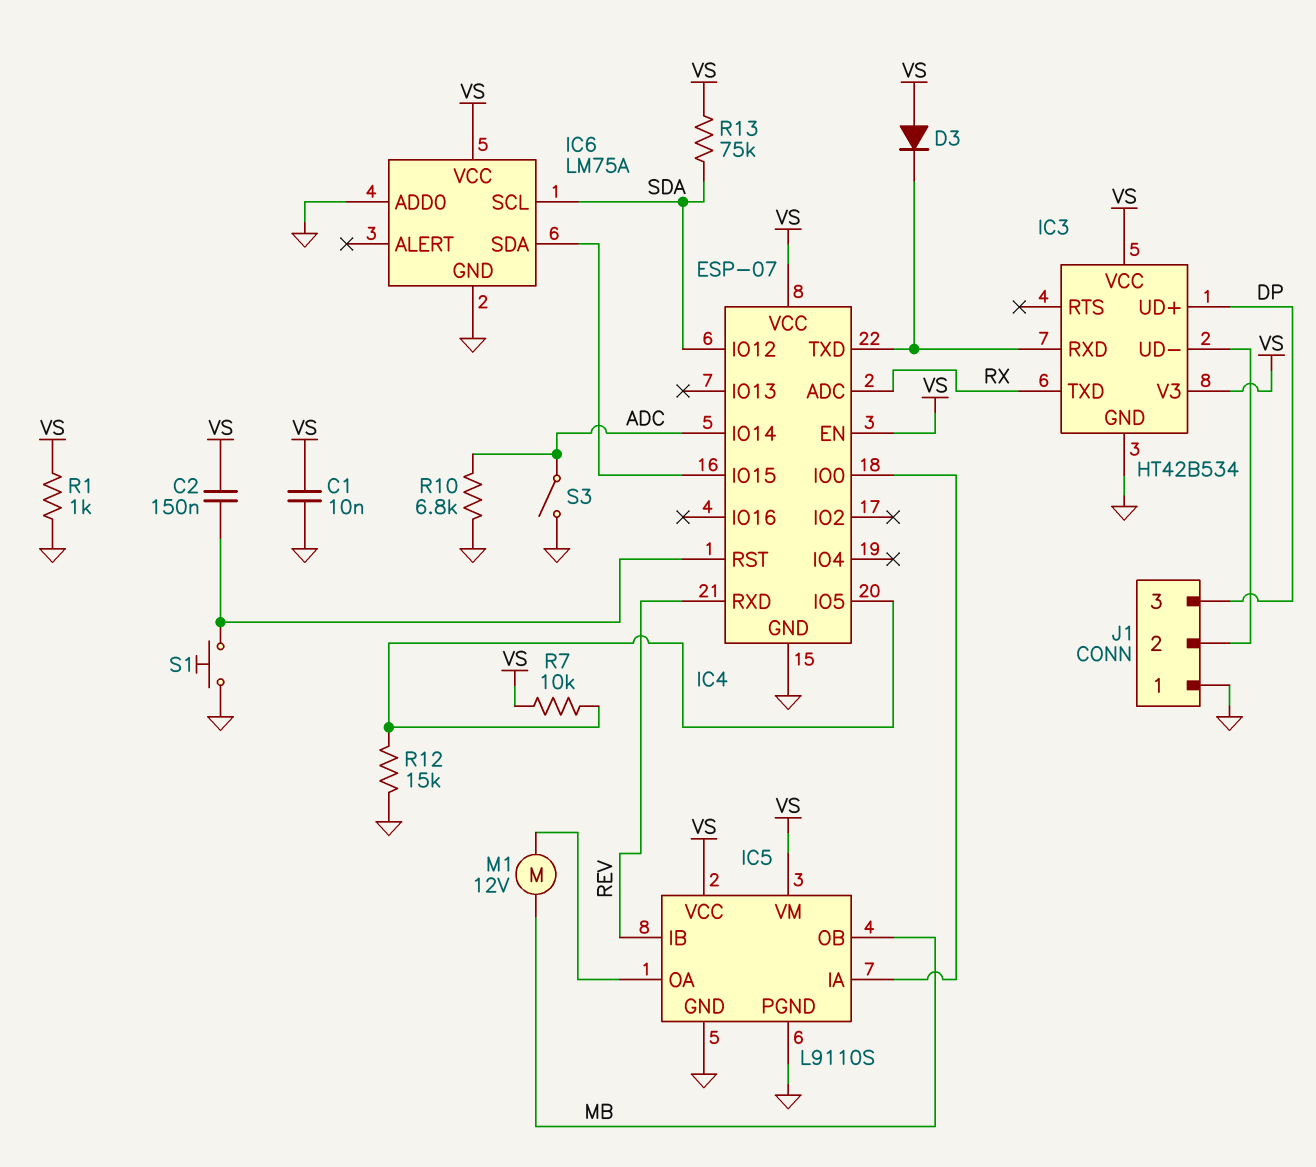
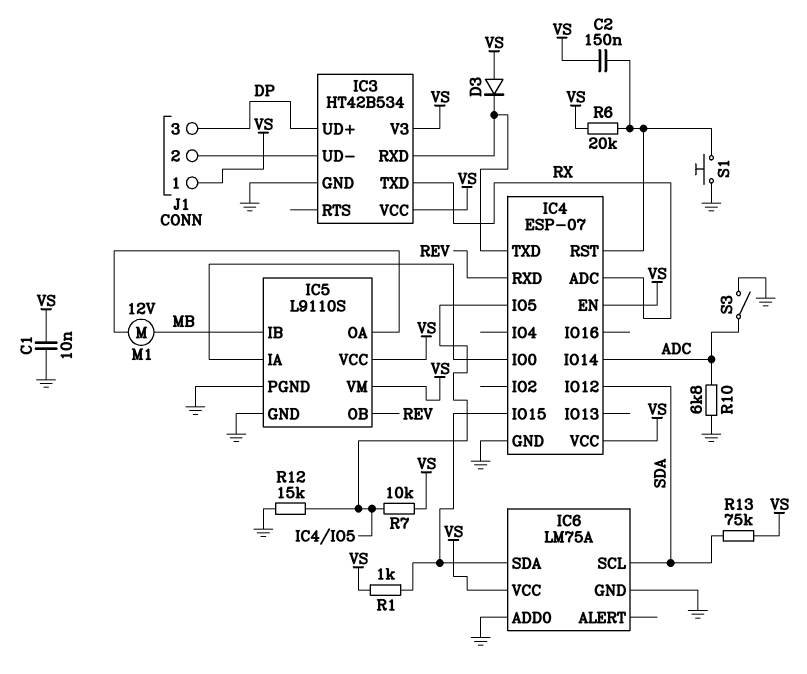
IC5 pin IB: REV -> MB
IC5 pin OB: MB -> REV
J1 pin 1: GND -> VS
R1: 1k (GND, VS) -> 1k (IC4/IO15, VS)
R6: none -> 20k (IC4/RST, VS)

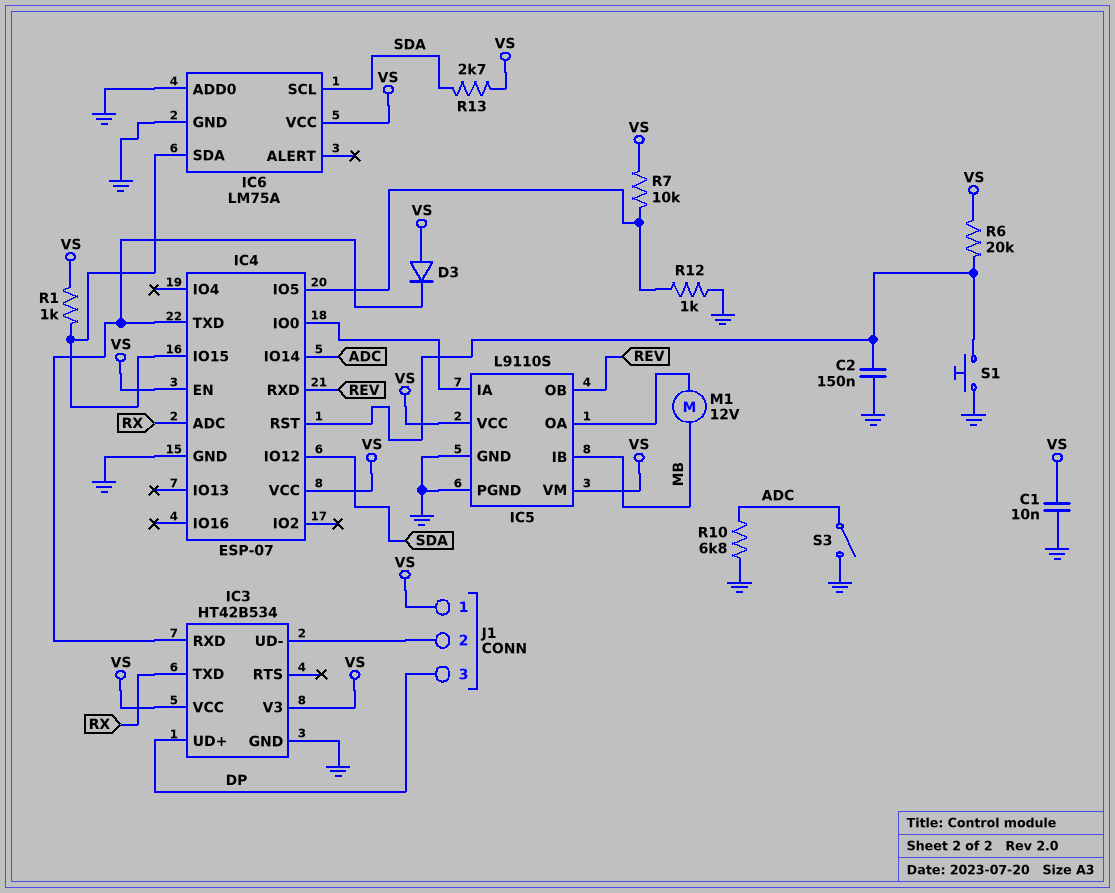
C2: 150nF (IC4/RST, VS) -> 150nF (GND, IC4/RST)
R12: 15k (GND, IC4/IO5) -> 1k (GND, IC4/IO5)
R13: 75k (SDA, VS) -> 2.7k (SDA, VS)

